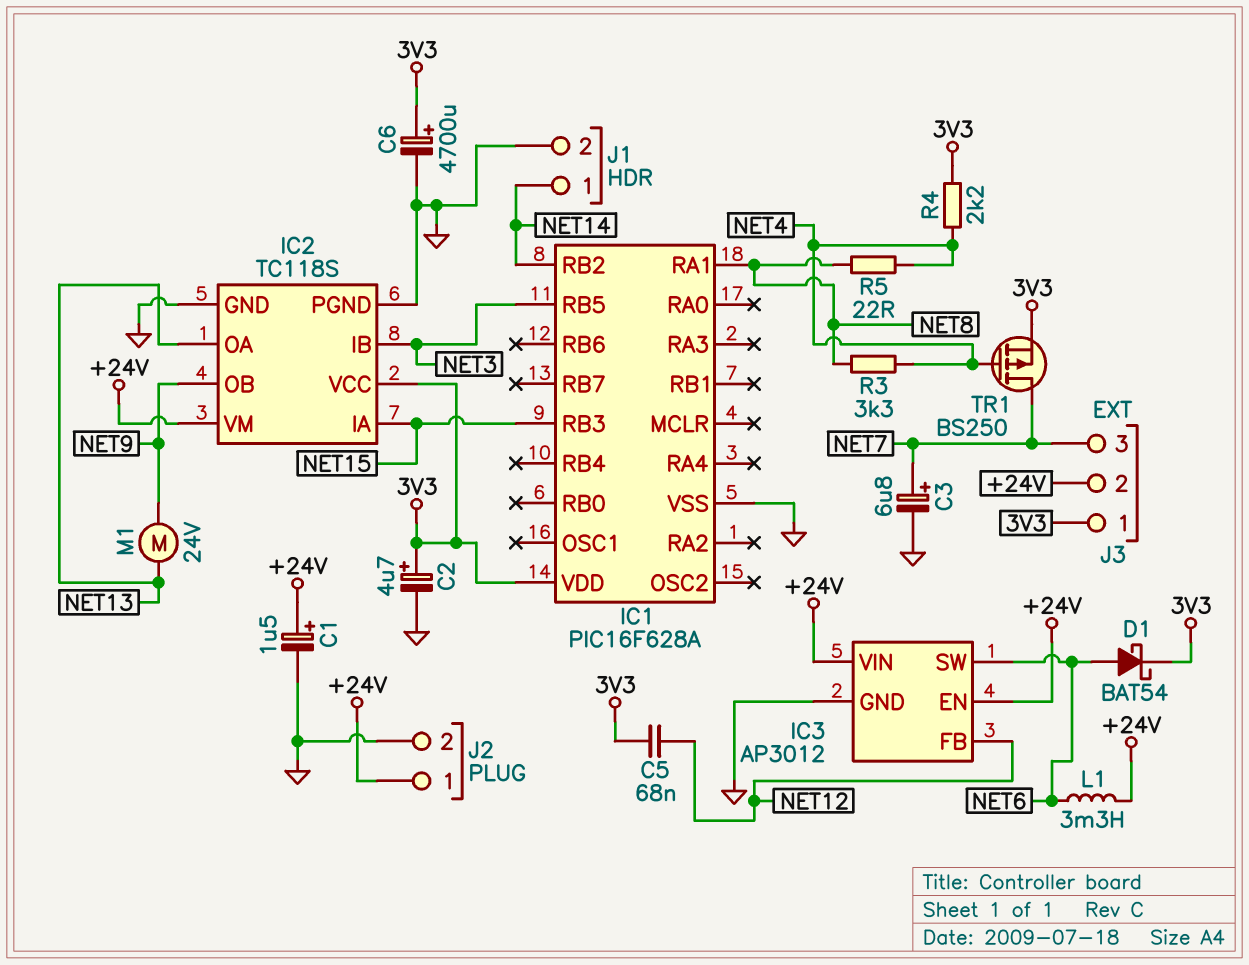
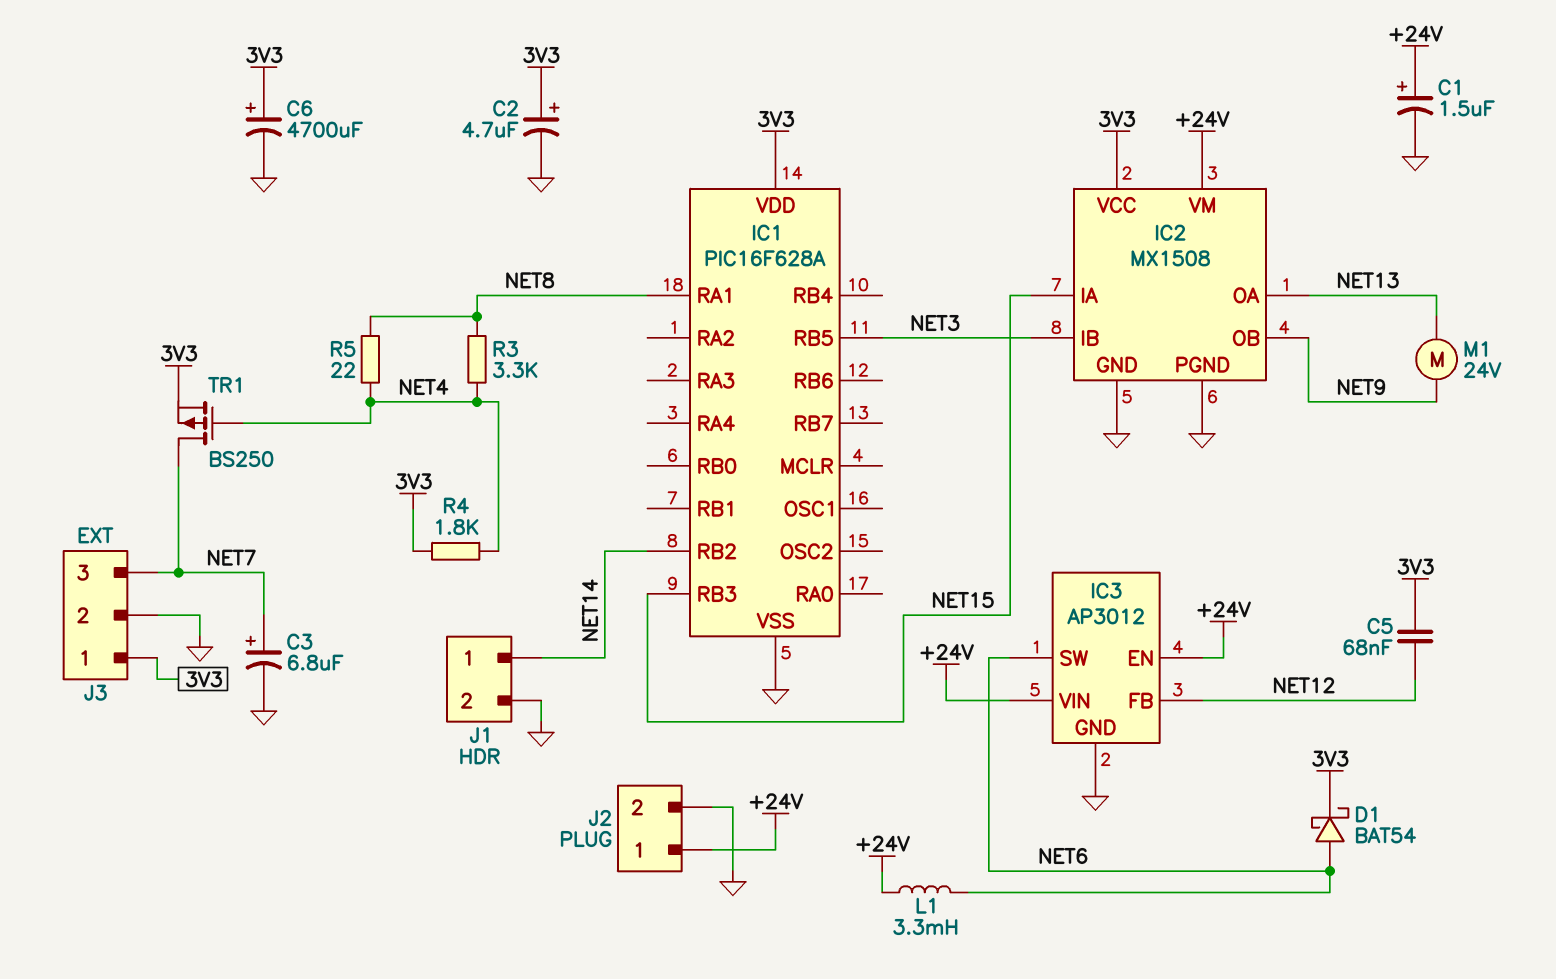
IC2: TC118S -> MX1508
J3 pin 2: +24V -> GND
R4: 2.2k (3V3, NET4) -> 1.8k (3V3, NET4)

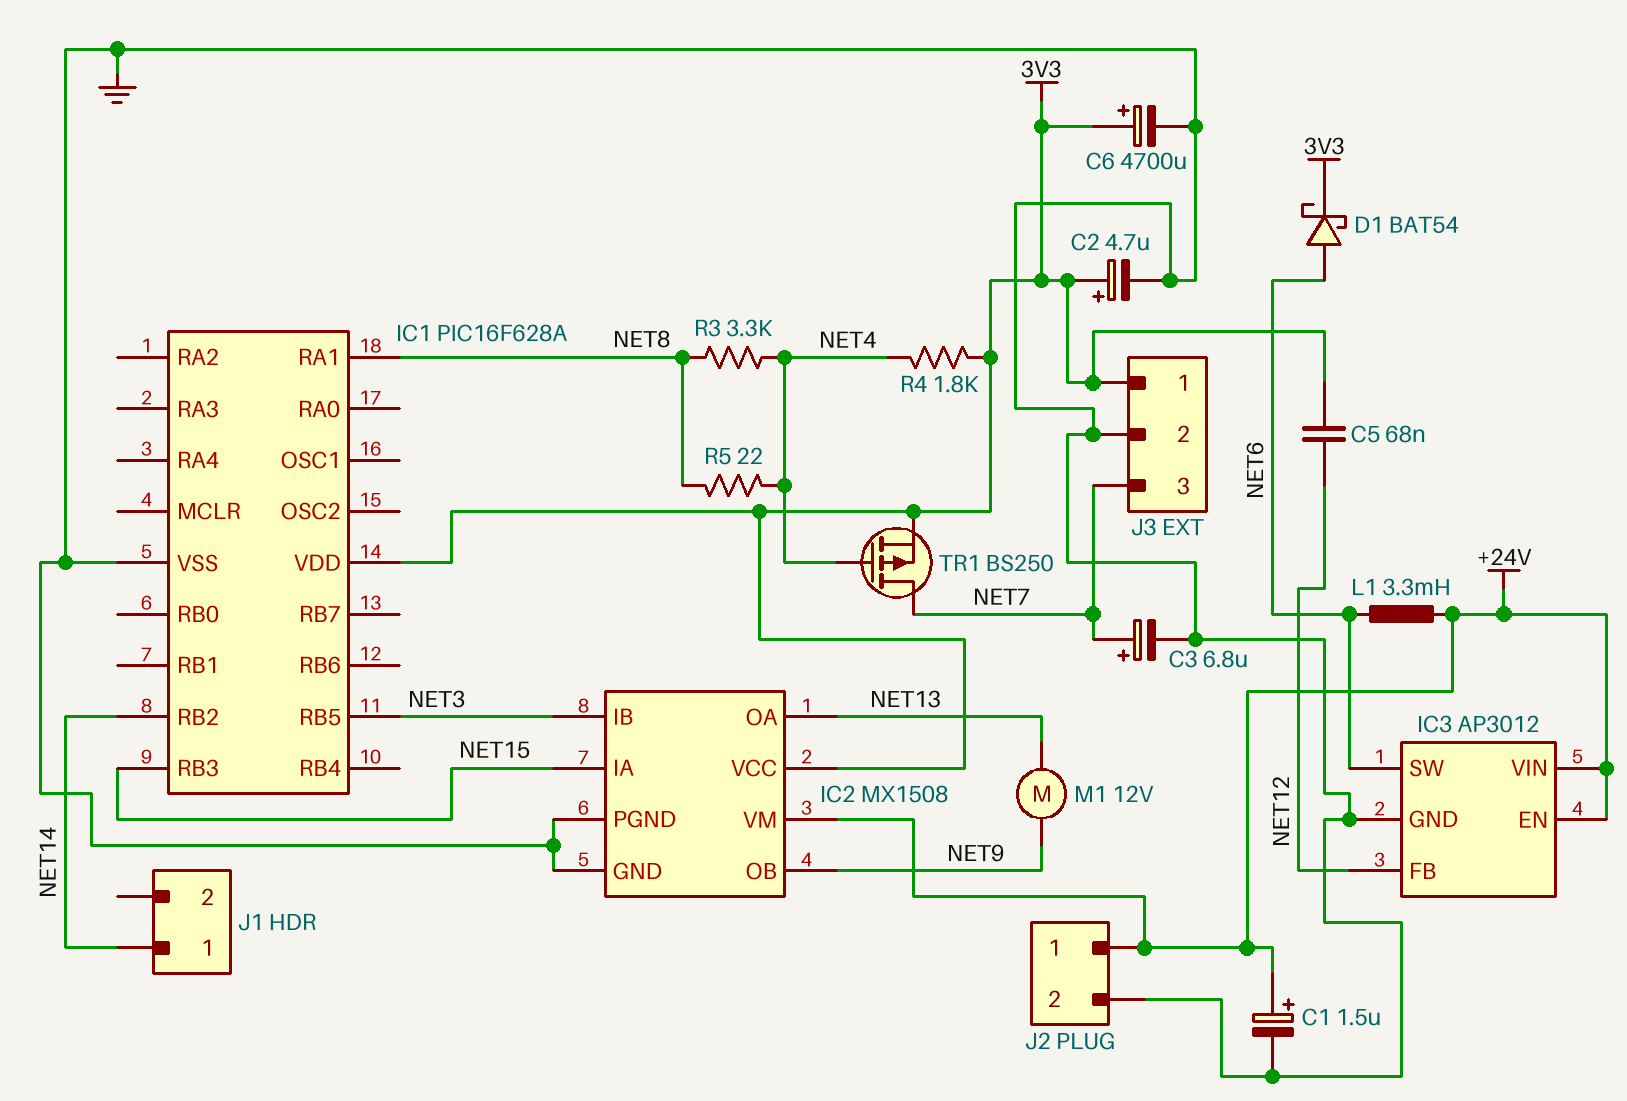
J1 pin 2: GND -> none
M1: motor 24V (NET9, NET13) -> motor 12V (NET9, NET13)

